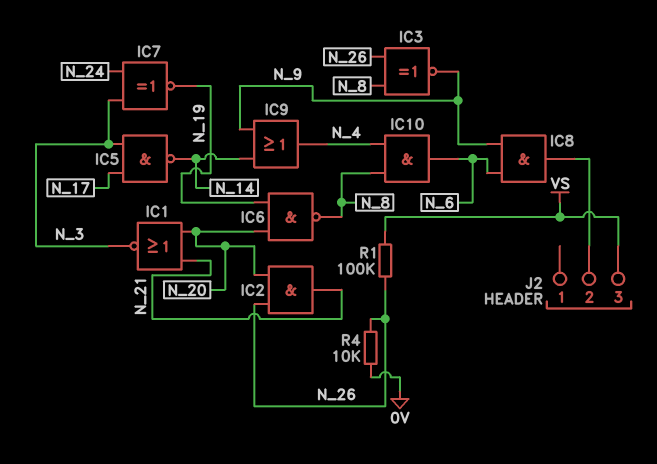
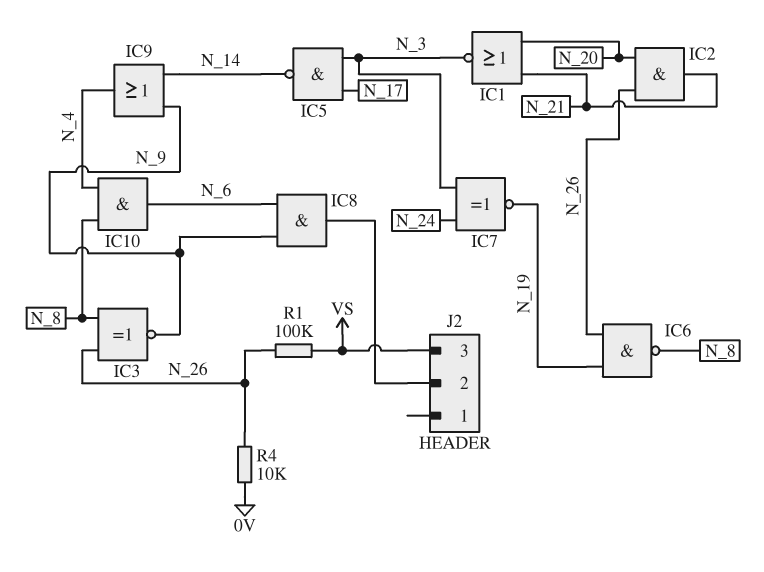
IC6: NAND (in N_19, in N_20, out N_8) -> NAND (in N_19, in N_26, out N_8)

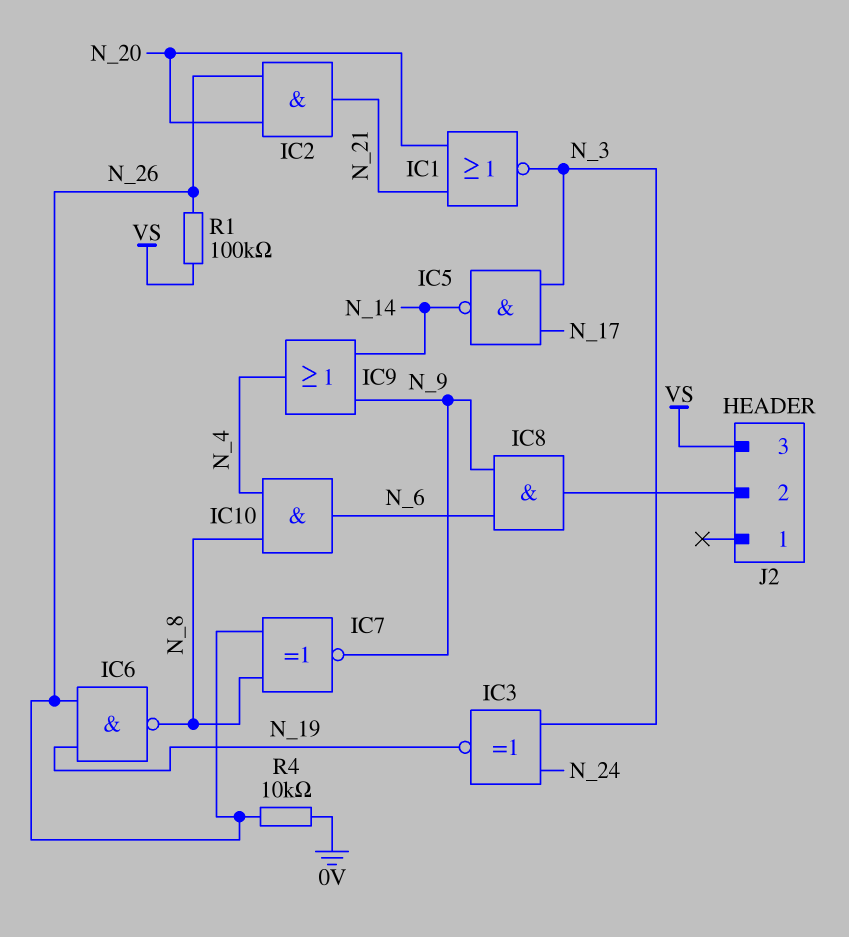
IC3: XNOR (in N_8, in N_26, out N_9) -> XNOR (in N_3, in N_24, out N_19)
IC7: XNOR (in N_3, in N_24, out N_19) -> XNOR (in N_8, in N_26, out N_9)

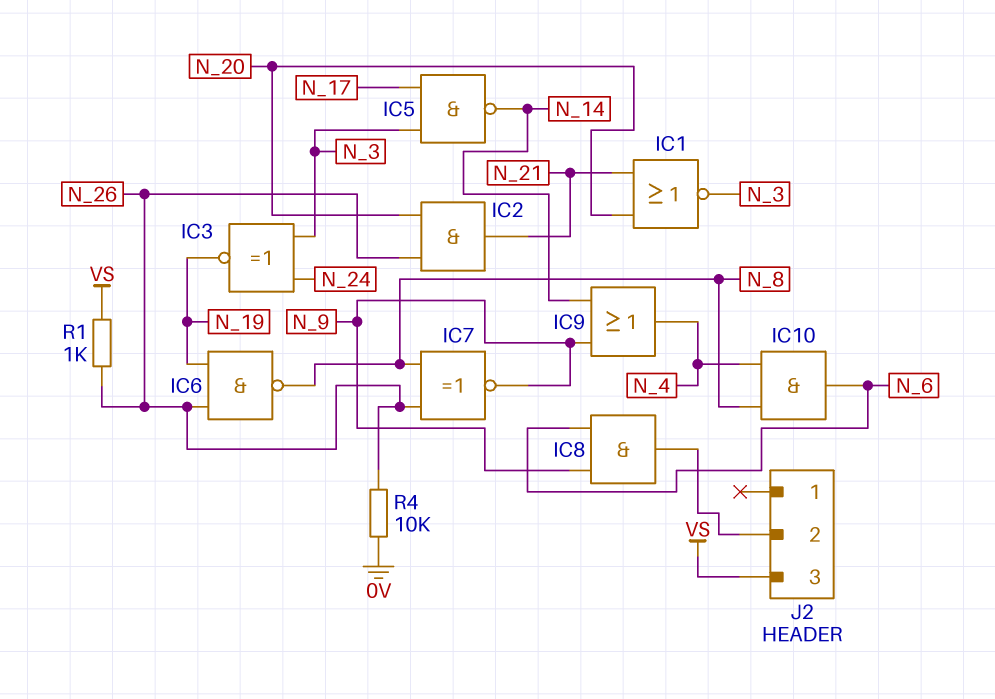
R1: 100k (N_26, VS) -> 1k (N_26, VS)

